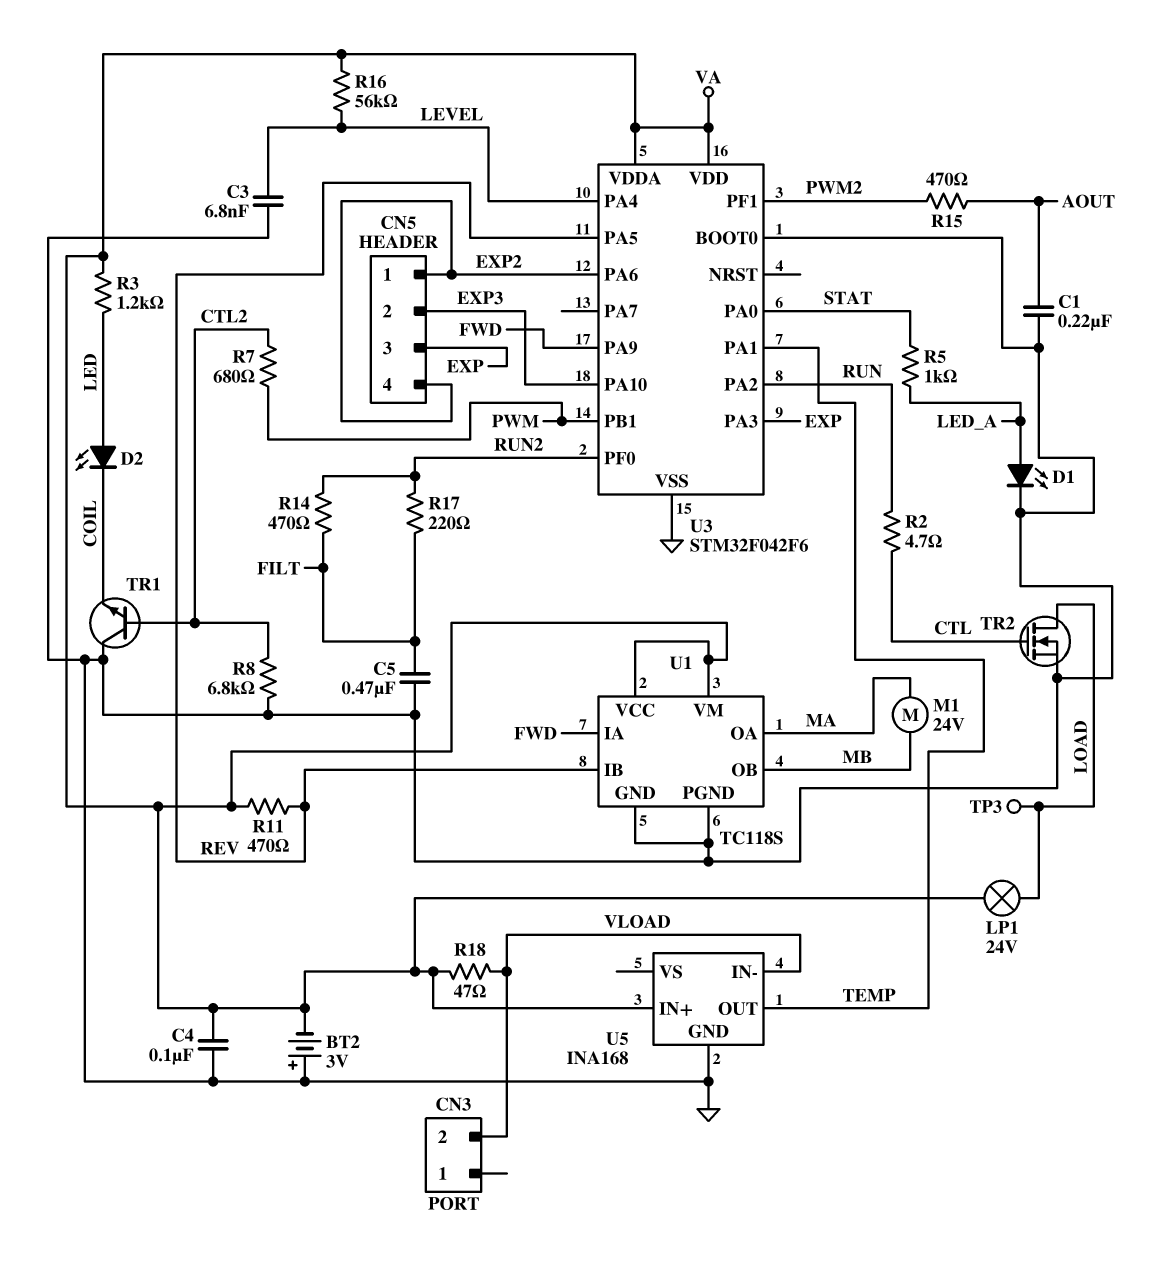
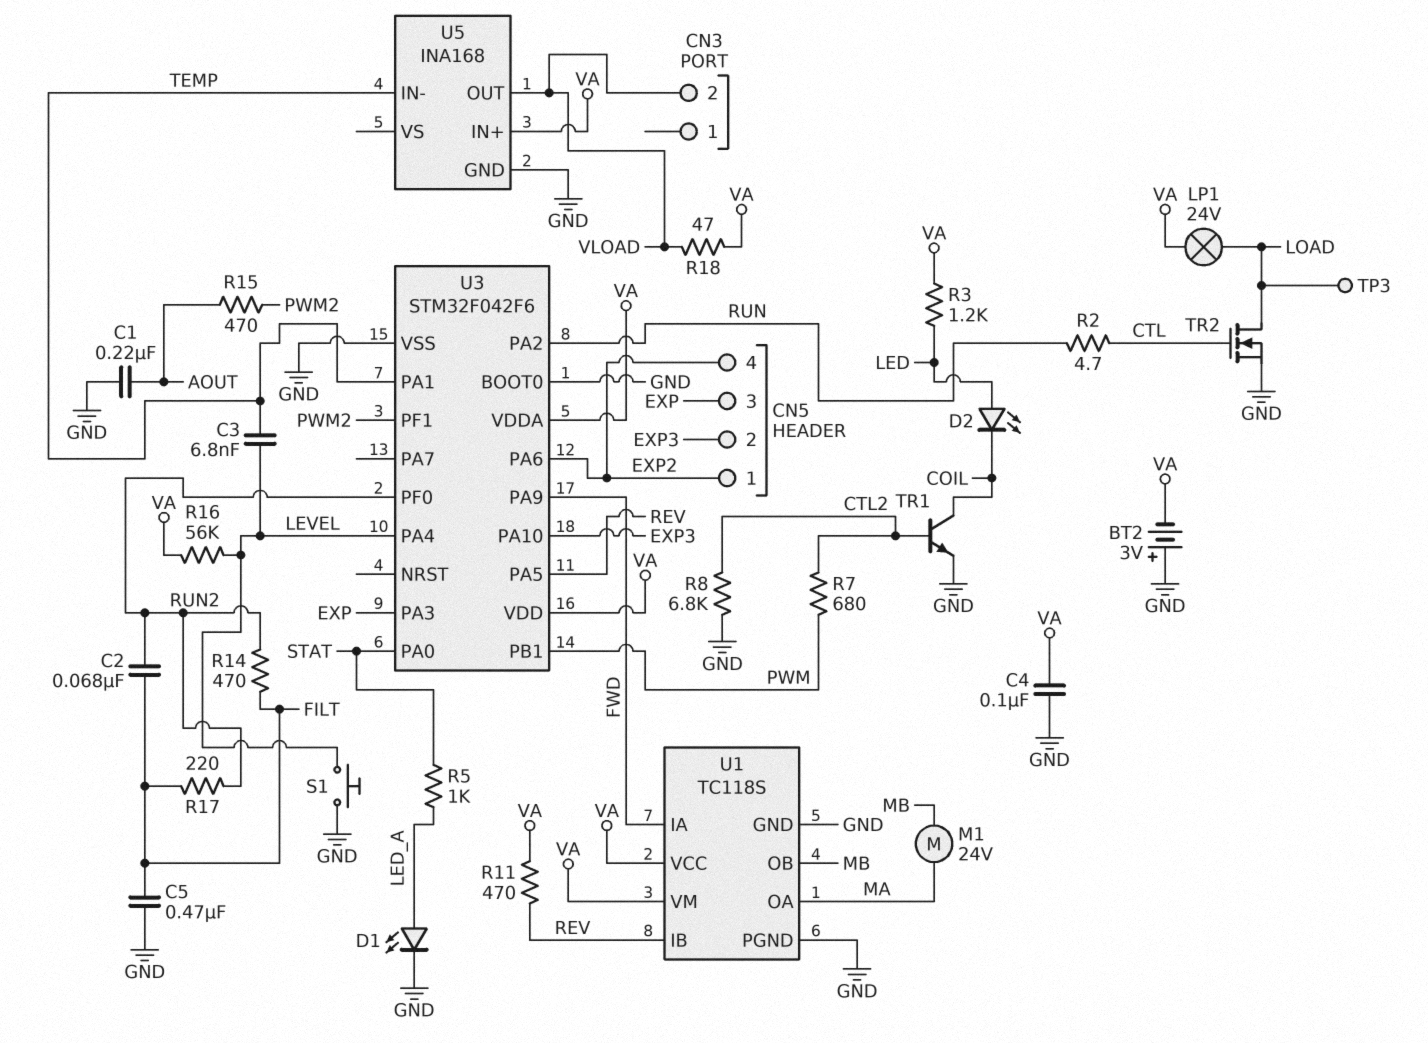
C2: none -> 68nF (FILT, RUN2)
C3: 6.8nF (GND, LEVEL) -> 6.8nF (LEVEL, TEMP)
S1: none -> button (GND, LEVEL)
TR1: NPN (B CTL2, C GND, E COIL) -> NPN (B CTL2, C COIL, E GND)
U5 pin IN-: VLOAD -> TEMP
U5 pin OUT: TEMP -> VLOAD

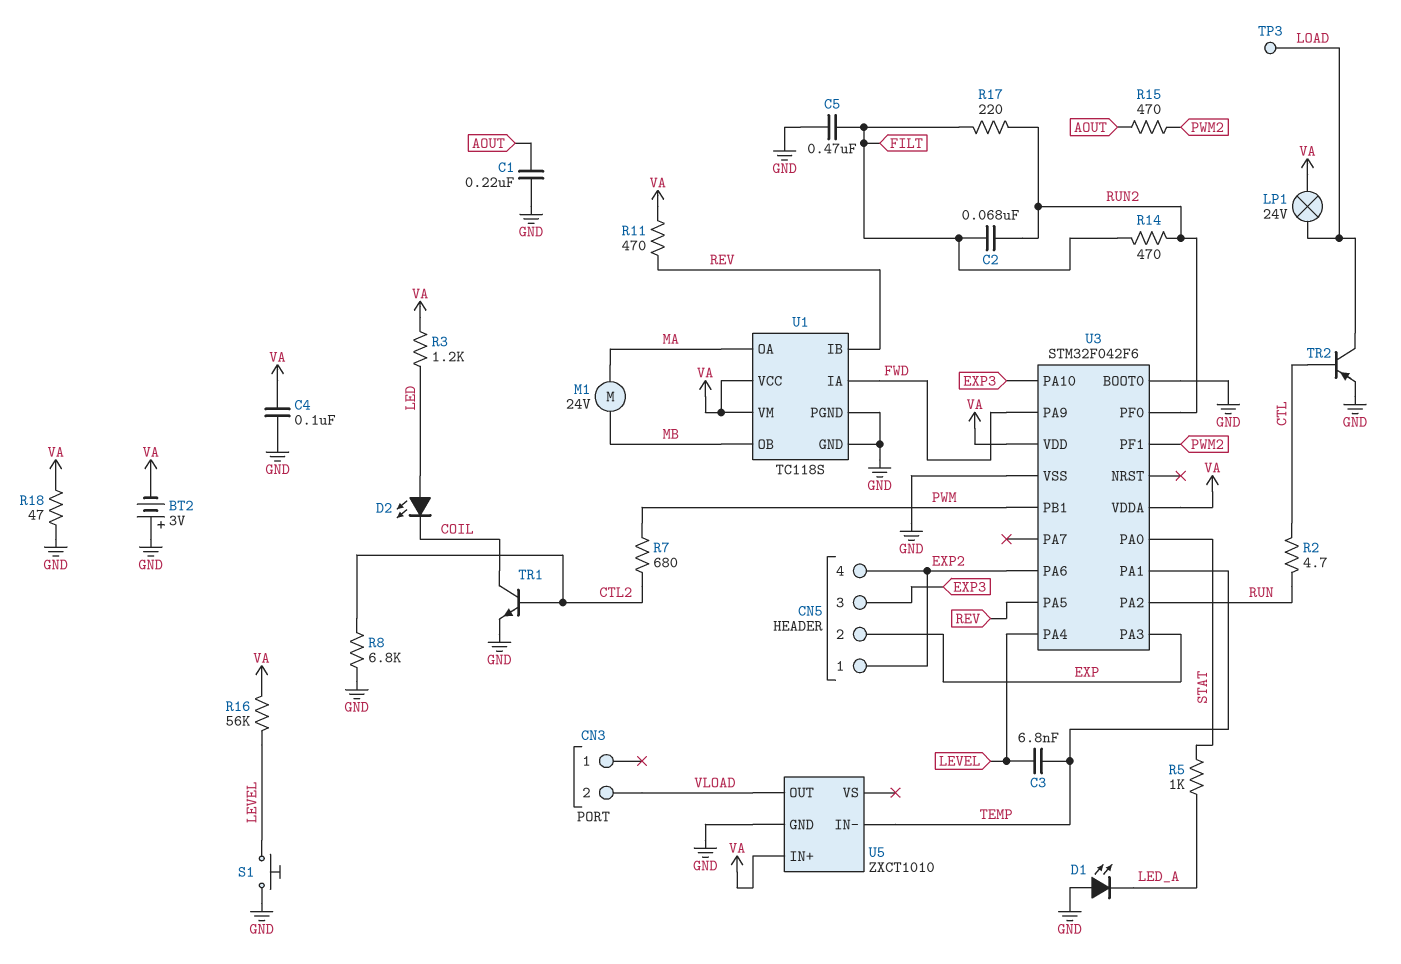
CN5 pin 2: EXP3 -> EXP
CN5 pin 3: EXP -> EXP3
D1: LED (A LED_A, K GND) -> LED (A GND, K LED_A)
R18: 47 (VA, VLOAD) -> 47 (GND, VA)
TR2: NMOS (G CTL, D LOAD, S GND) -> PNP (B CTL, C LOAD, E GND)
U5: INA168 -> ZXCT1010

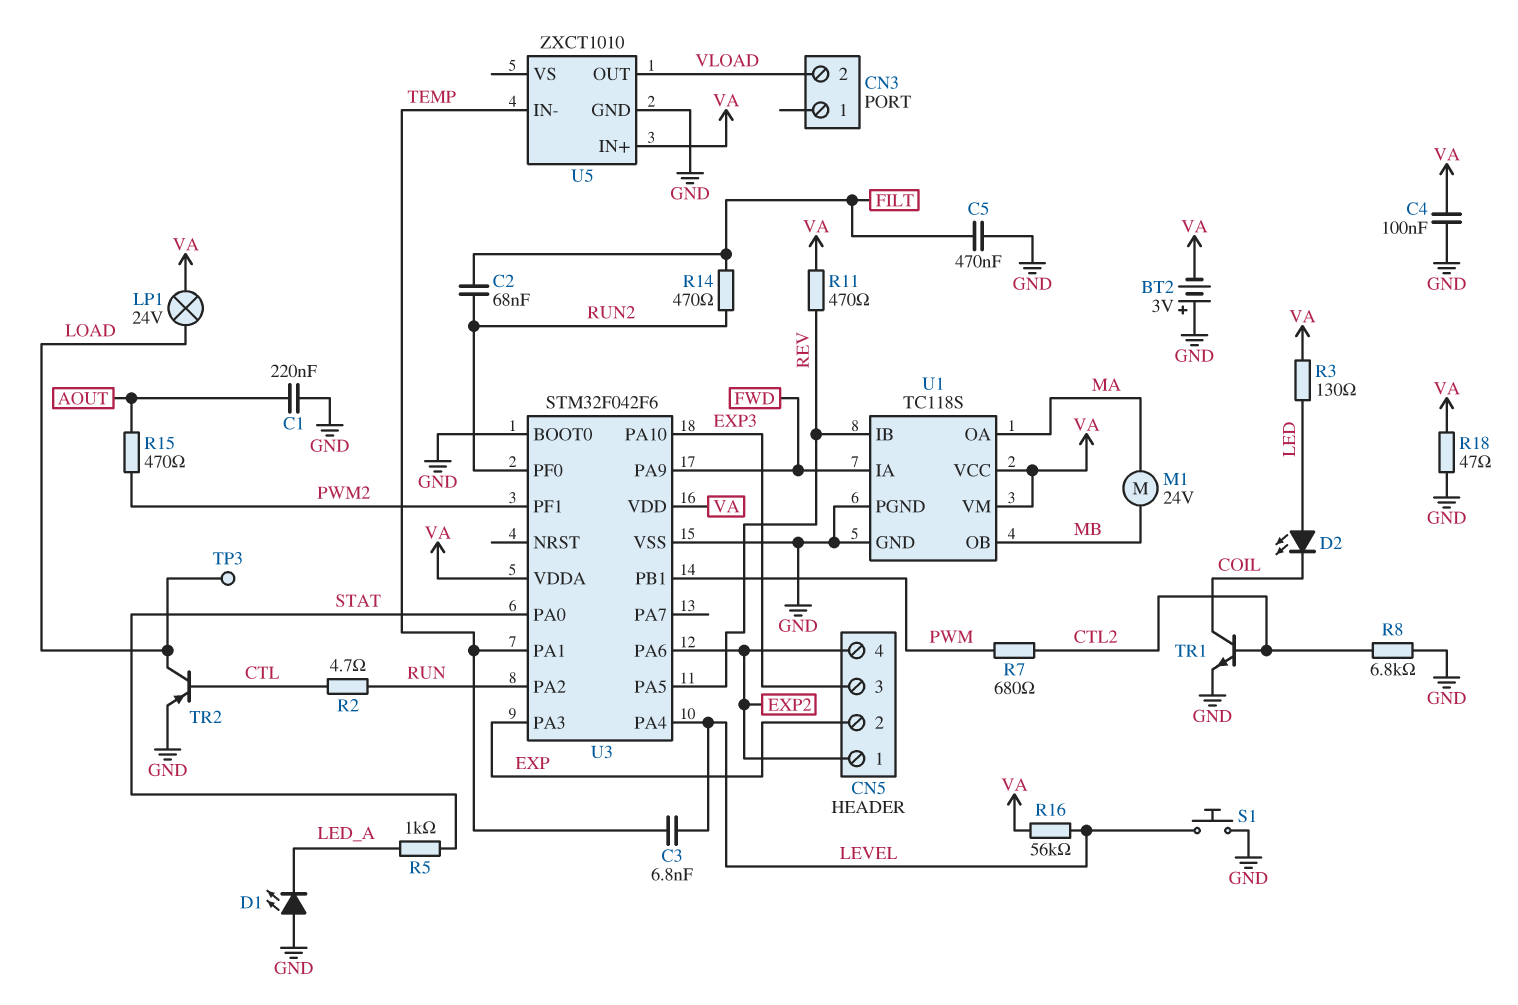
R3: 1.2k (LED, VA) -> 130 (LED, VA)
R17: 220 (FILT, RUN2) -> none

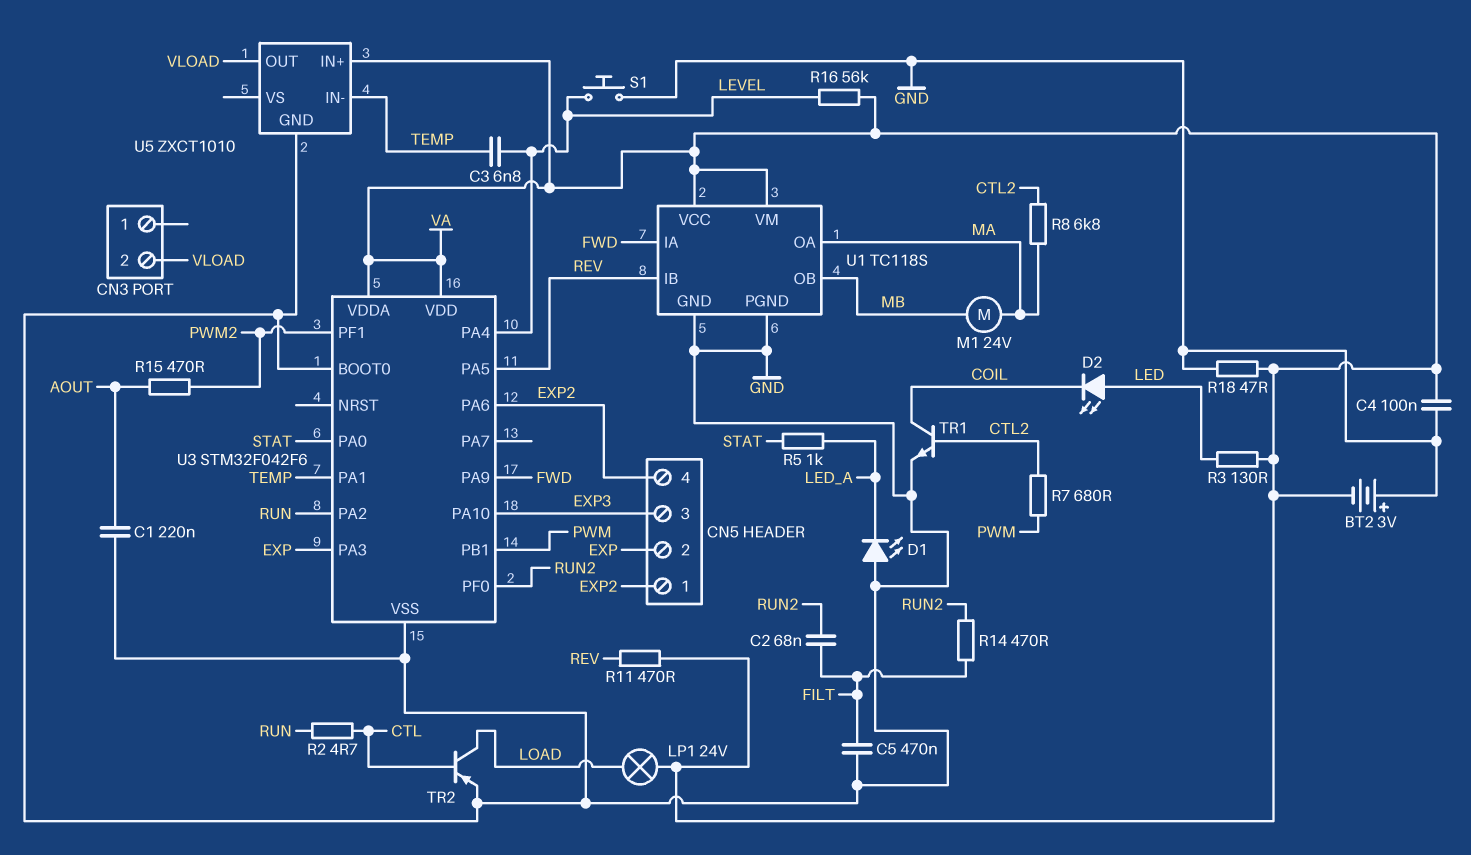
R8: 6.8k (CTL2, GND) -> 6.8k (CTL2, MA)
TP3: test point (LOAD) -> none

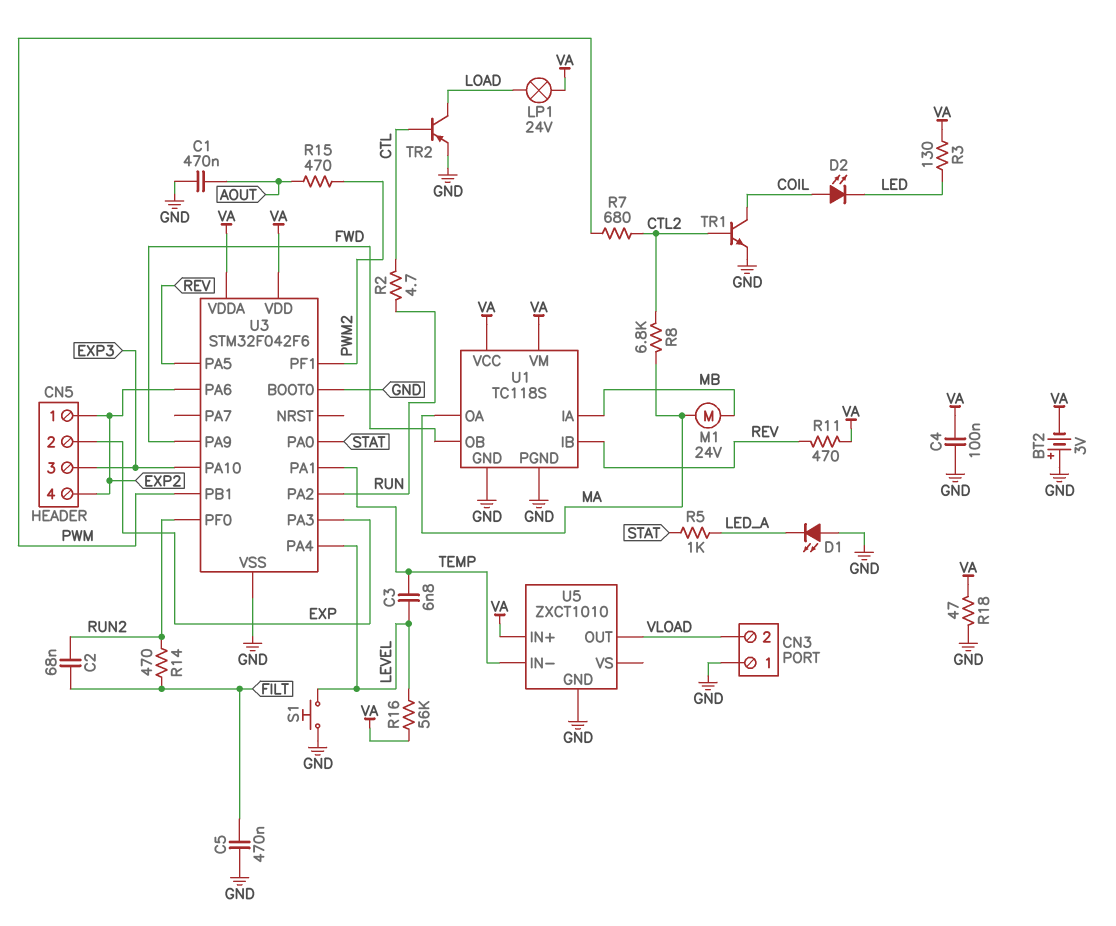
C1: 220nF (AOUT, GND) -> 470nF (AOUT, GND)
CN3 pin 1: none -> GND
D2: LED (A LED, K COIL) -> LED (A COIL, K LED)
U1 pin IA: FWD -> MB
U1 pin OB: MB -> FWD

